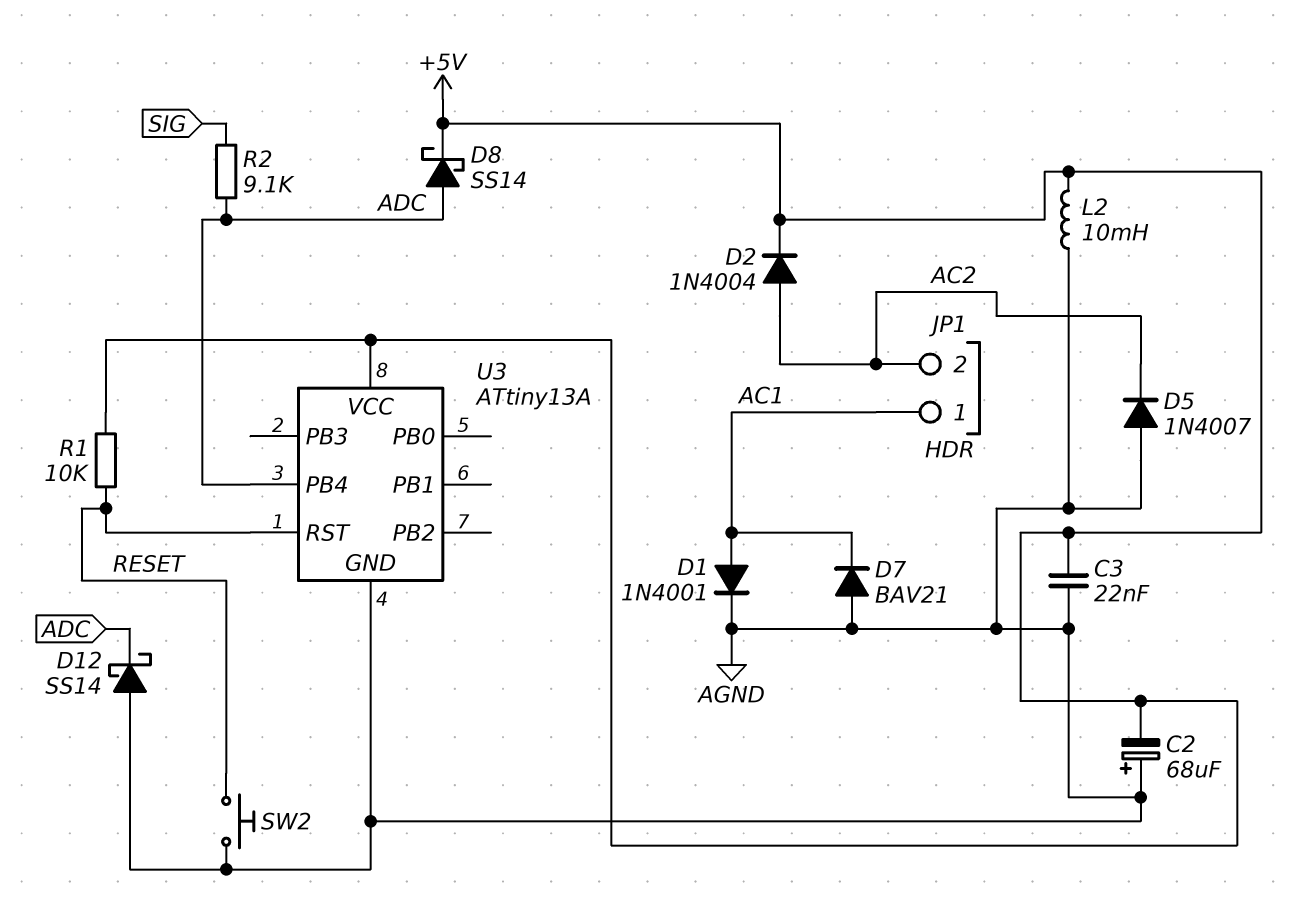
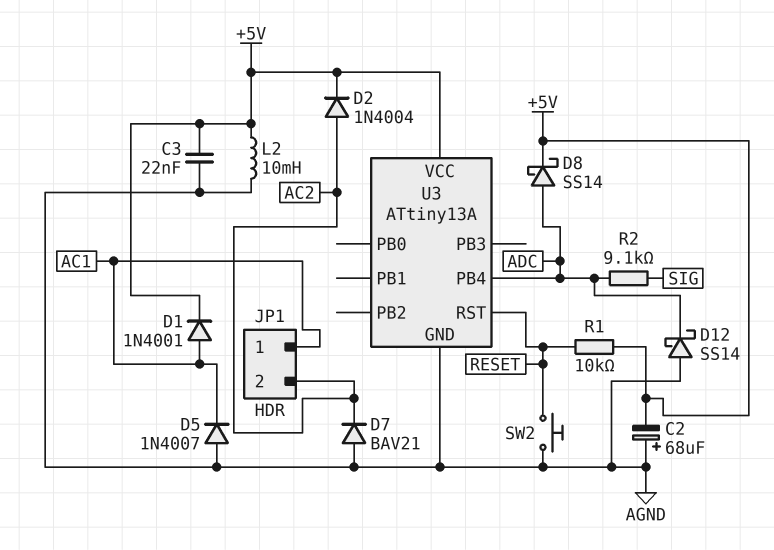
D1: diode 1N4001 (A AC1, K AGND) -> diode 1N4001 (A AC1, K +5V)
D5: diode 1N4007 (A AGND, K AC2) -> diode 1N4007 (A AGND, K AC1)
D7: diode BAV21 (A AGND, K AC1) -> diode BAV21 (A AGND, K AC2)

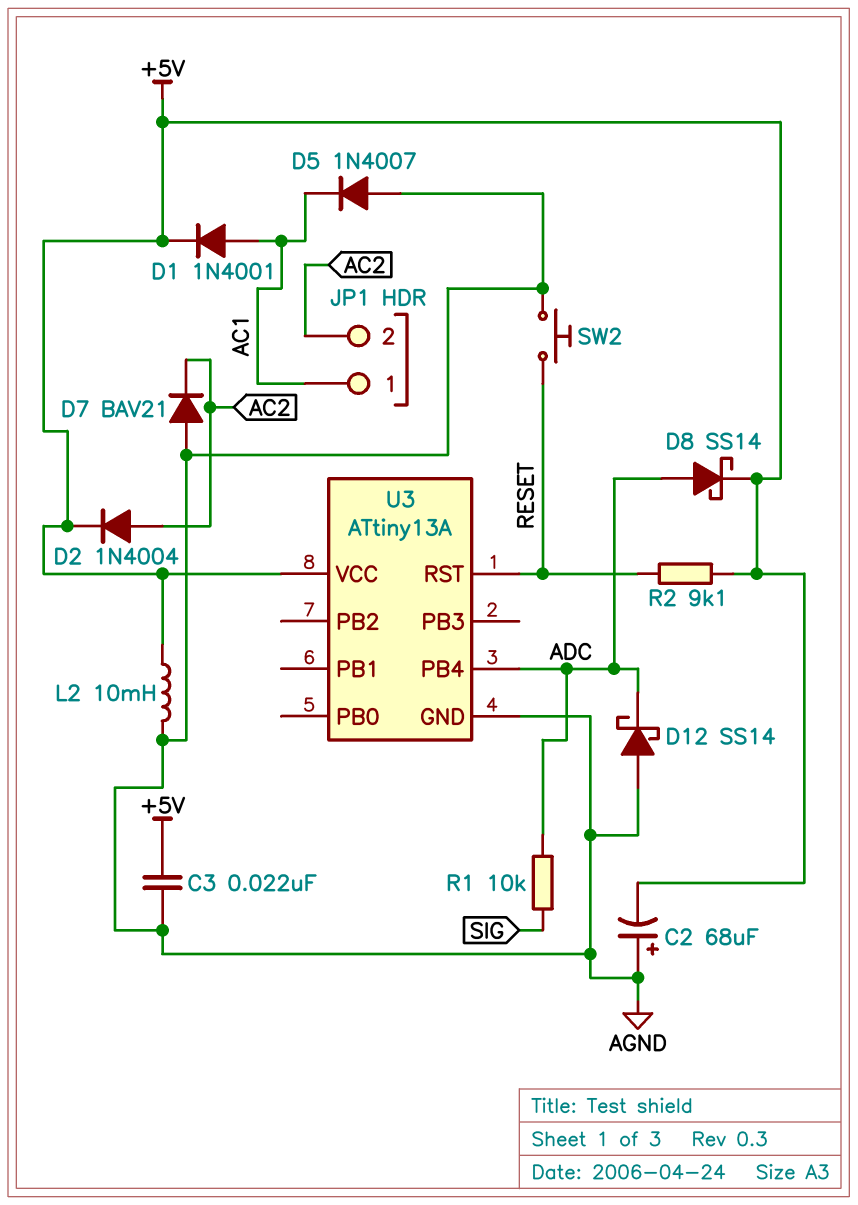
R1: 10k (+5V, RESET) -> 10k (ADC, SIG)
R2: 9.1k (ADC, SIG) -> 9.1k (+5V, RESET)

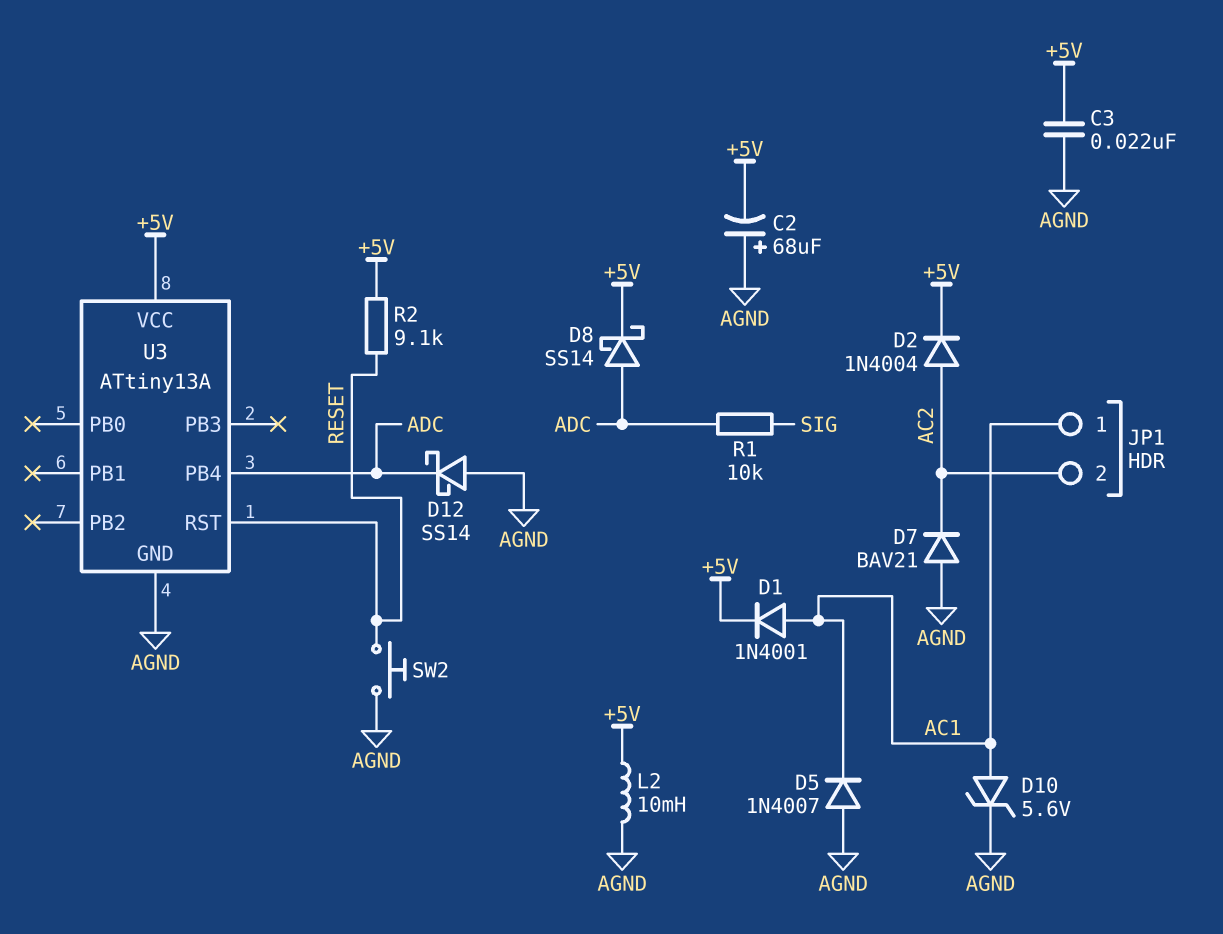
D10: none -> zener 5.6V (A AC1, K AGND)

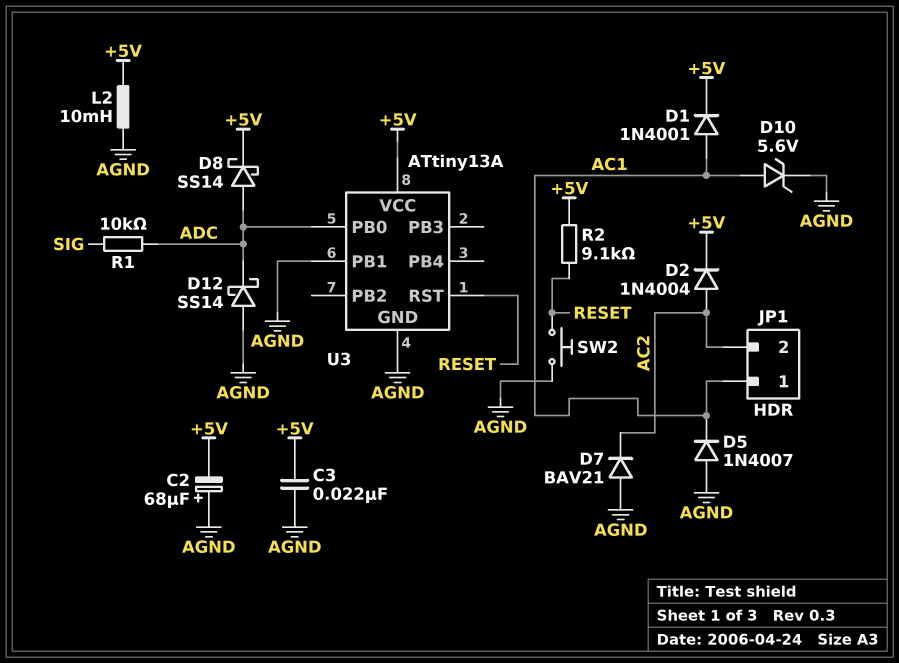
U3 pin PB0: none -> ADC
U3 pin PB1: none -> AGND
U3 pin PB4: ADC -> none

